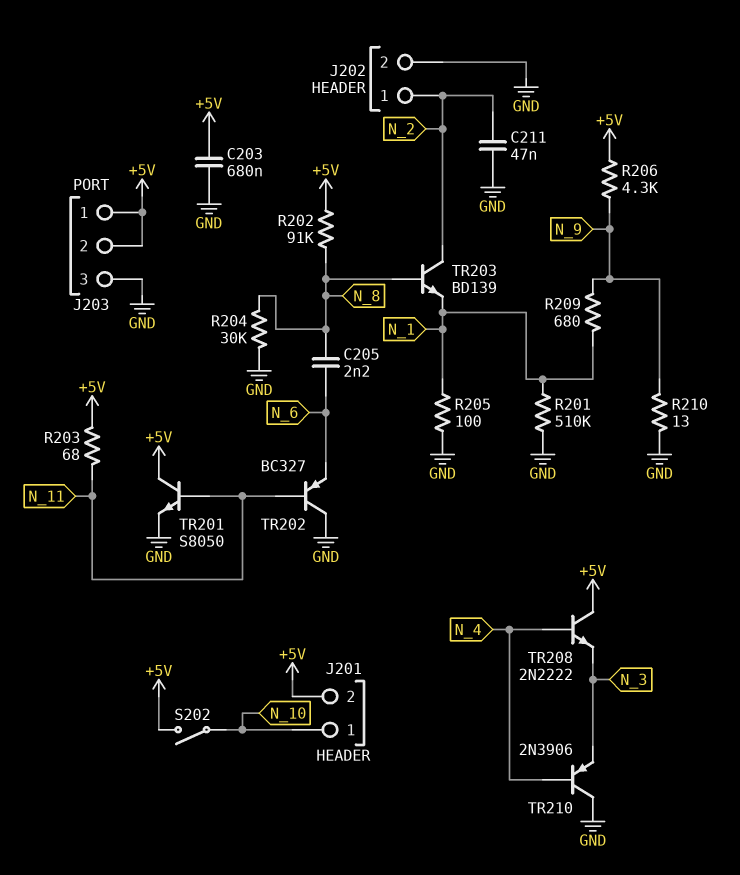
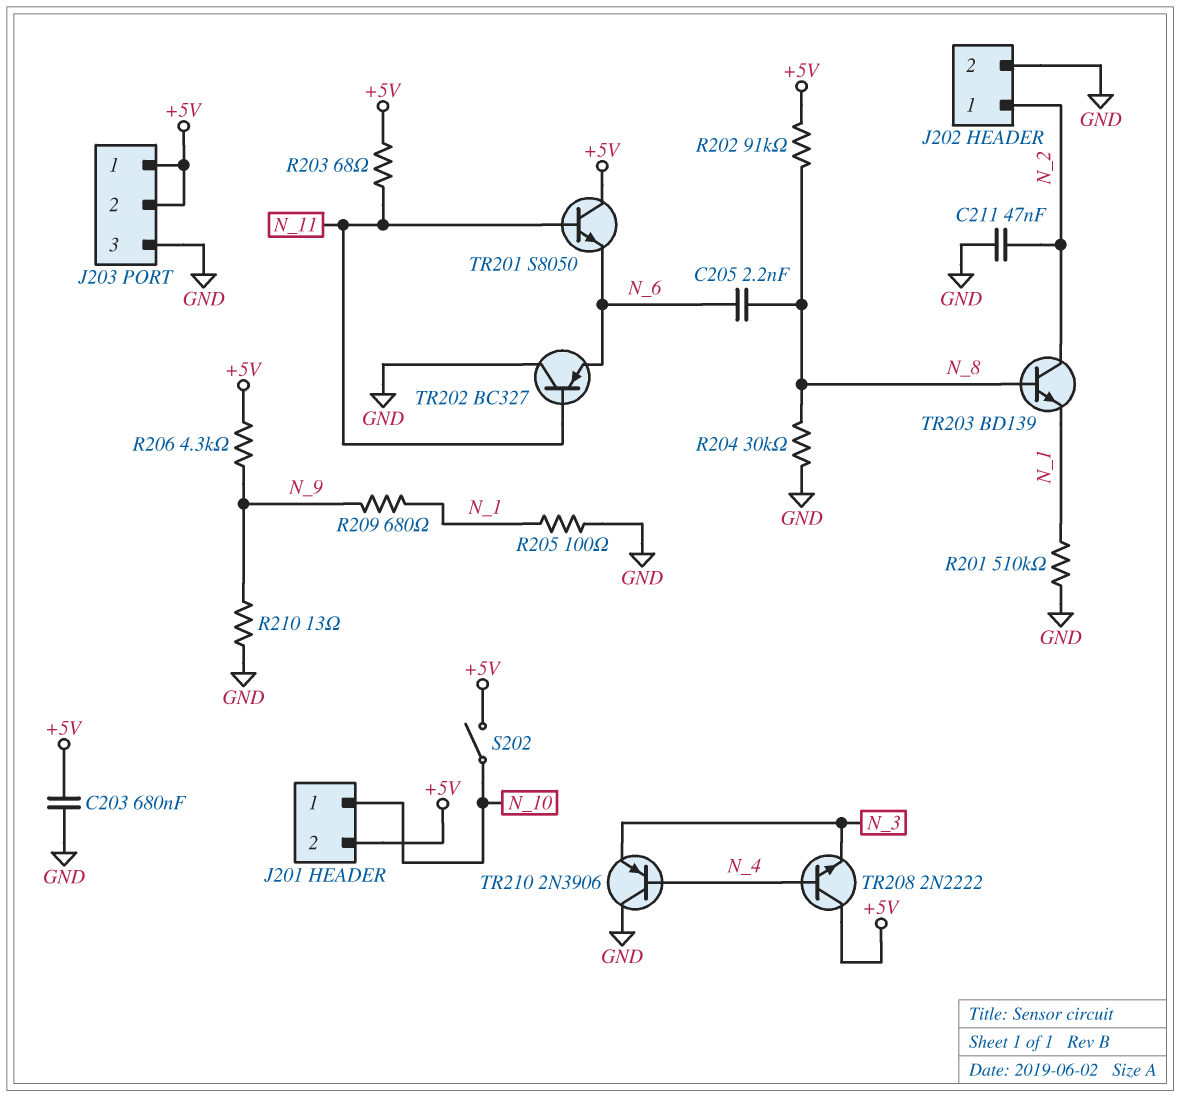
TR201: NPN S8050 (B N_11, C +5V, E GND) -> NPN S8050 (B N_11, C +5V, E N_6)

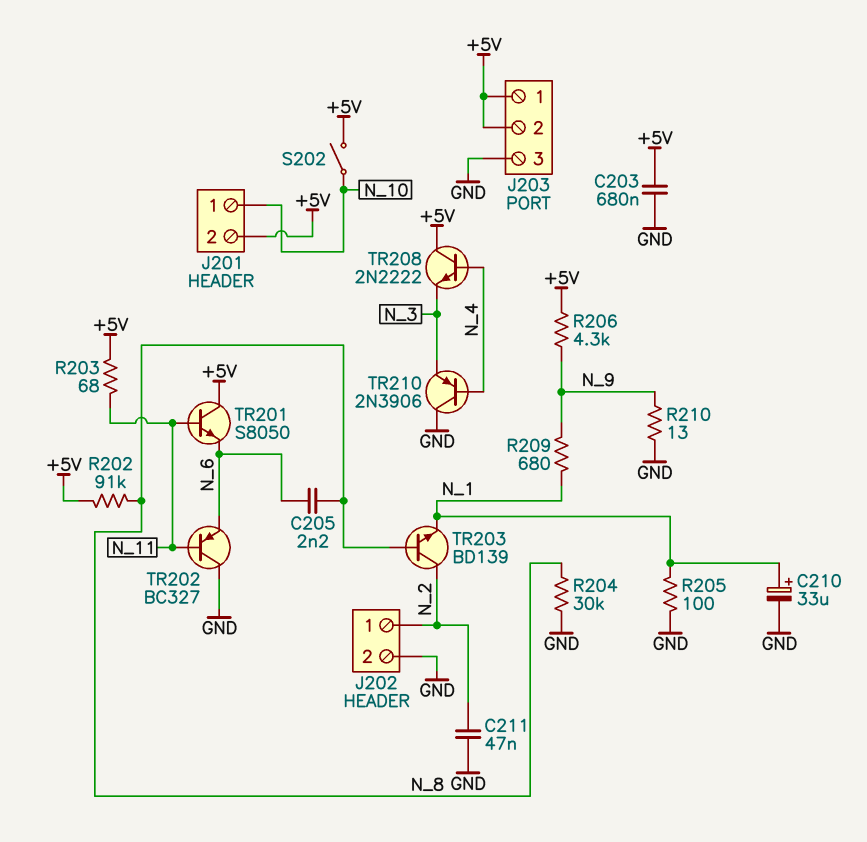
C210: none -> 33uF (plus N_1, minus GND)
R201: 510k (GND, N_1) -> none

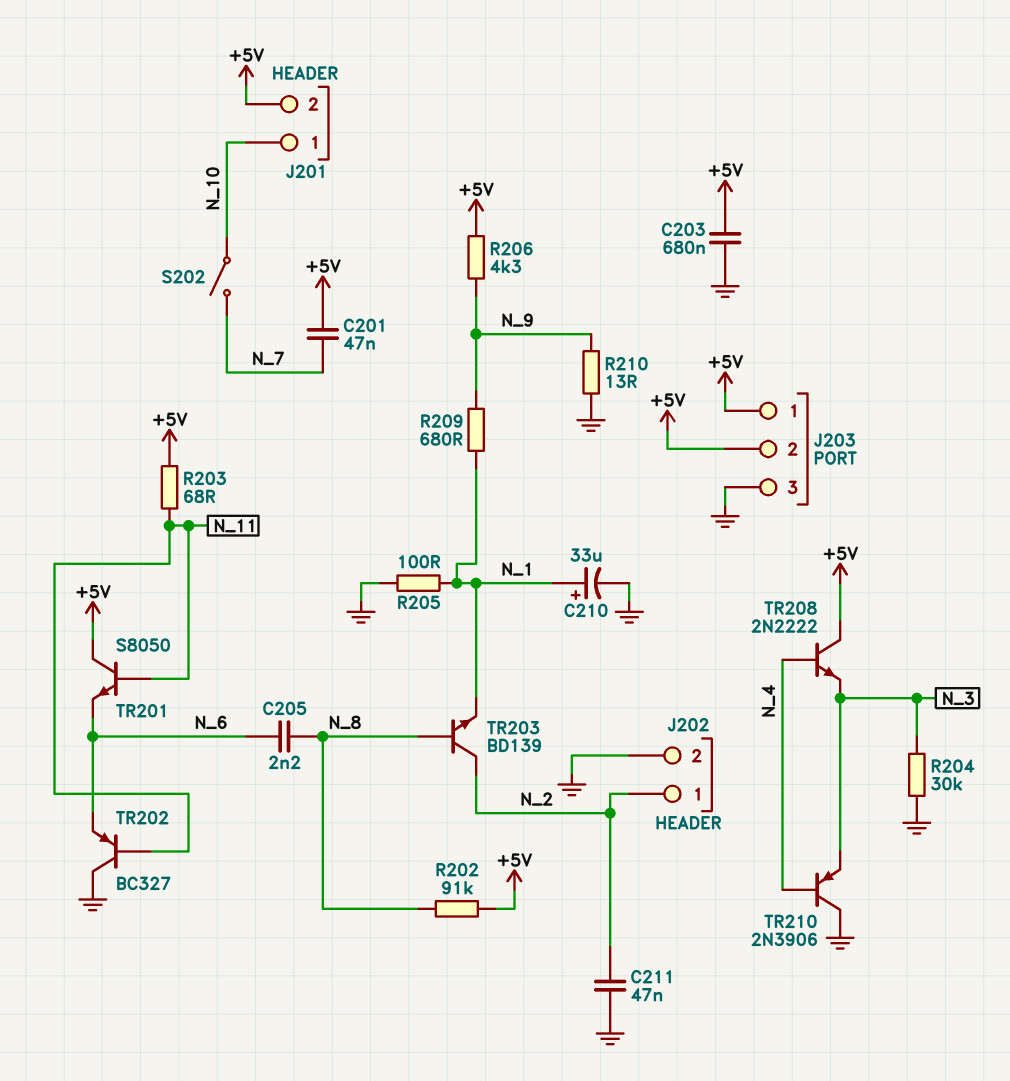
C201: none -> 47nF (+5V, N_7)
R204: 30k (GND, N_8) -> 30k (GND, N_3)
S202: switch (+5V, N_10) -> switch (N_7, N_10)

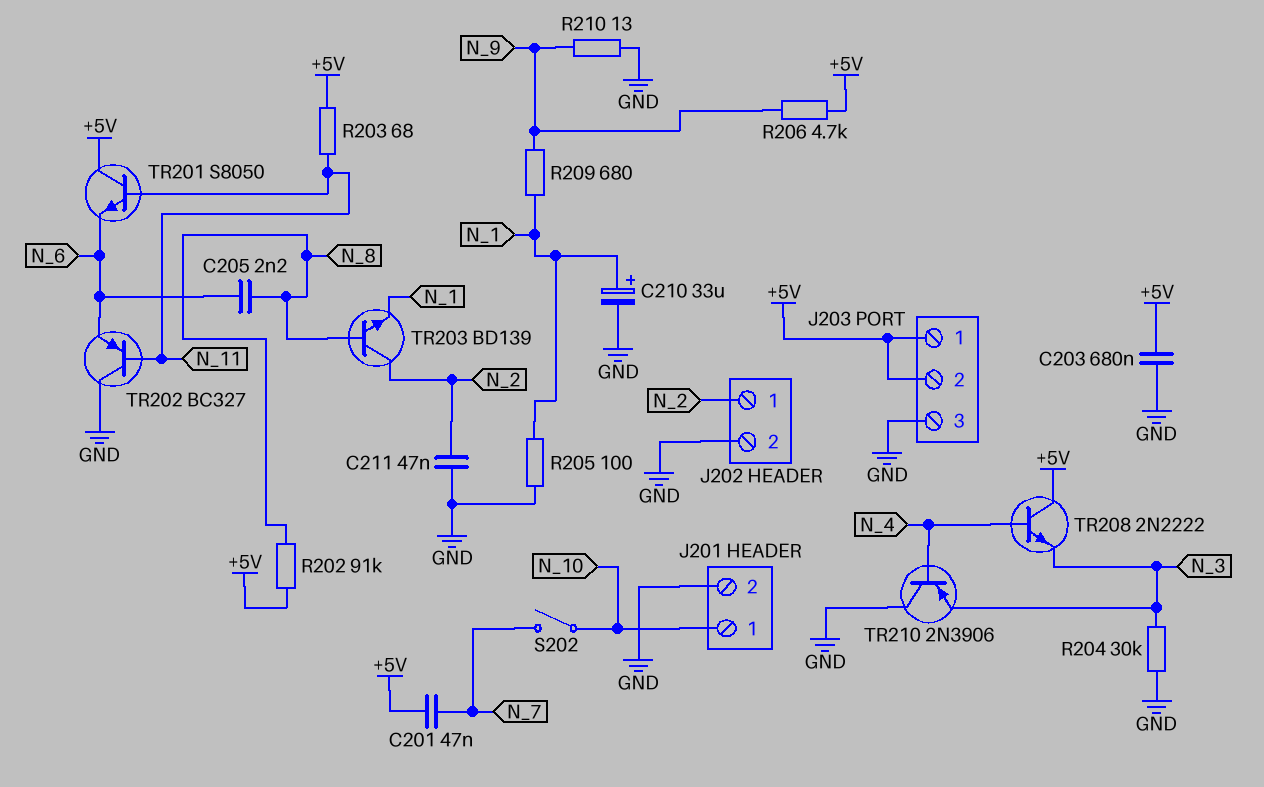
J201 pin 2: +5V -> GND
R206: 4.3k (+5V, N_9) -> 4.7k (+5V, N_9)

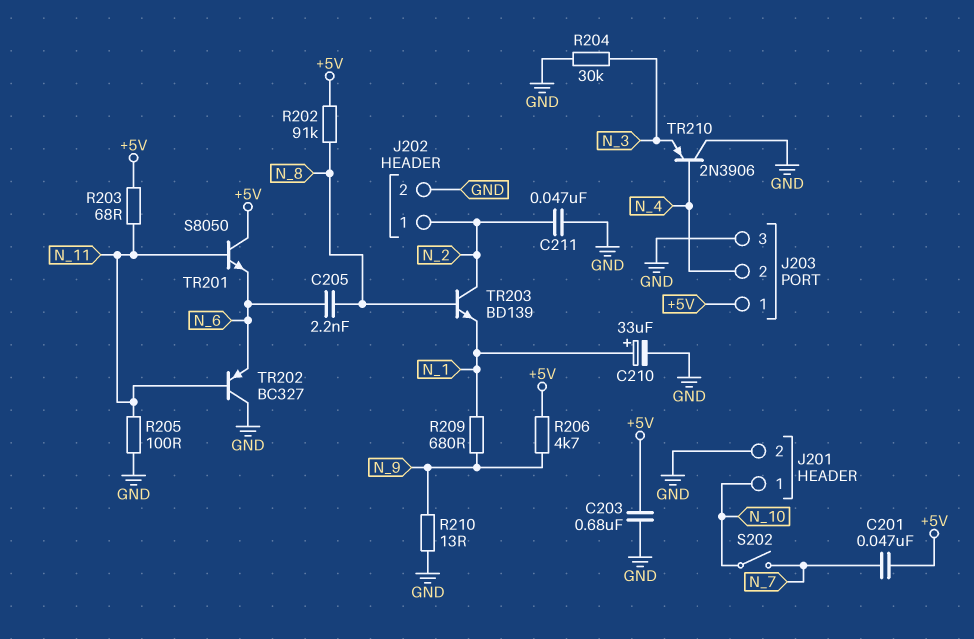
J203 pin 2: +5V -> N_4
R205: 100 (GND, N_1) -> 100 (GND, N_11)
TR208: NPN 2N2222 (B N_4, C +5V, E N_3) -> none

